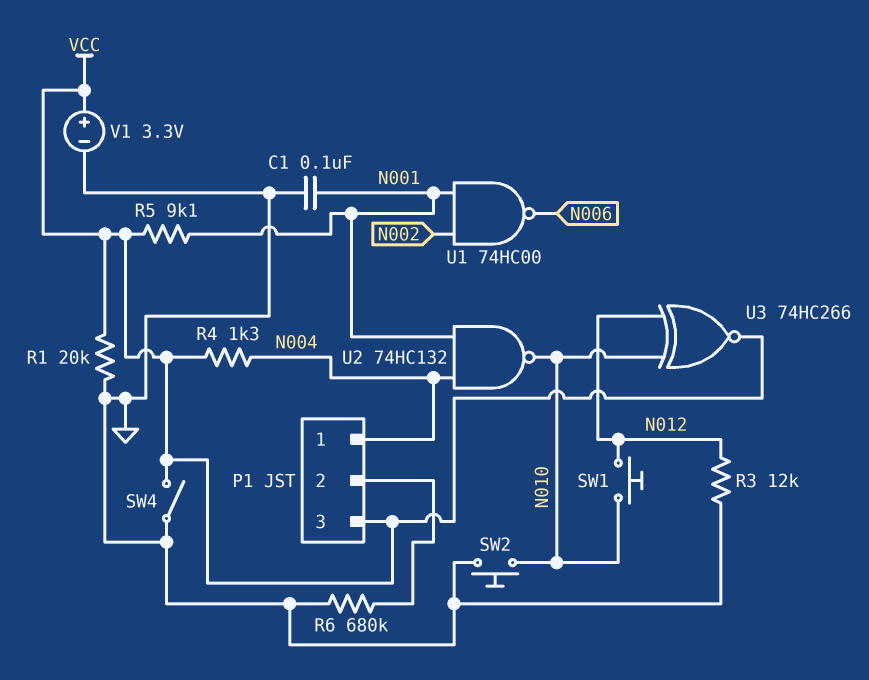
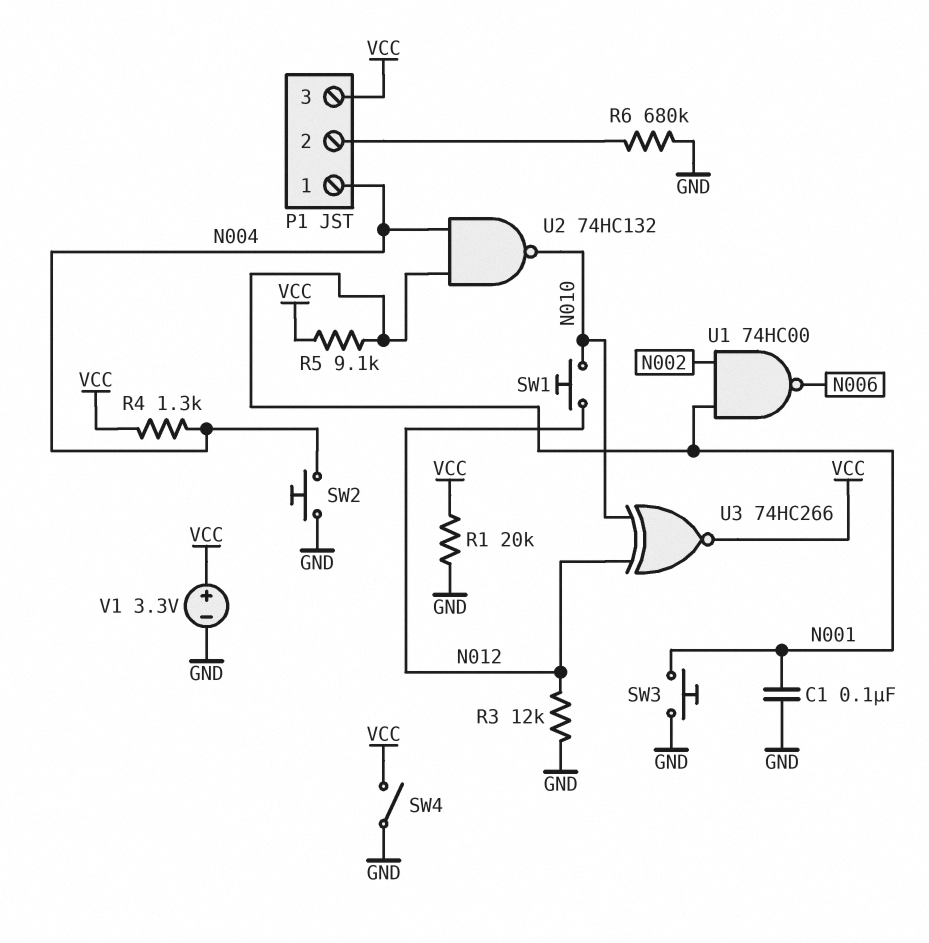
SW2: button (GND, N010) -> button (GND, N004)
SW3: none -> button (GND, N001)

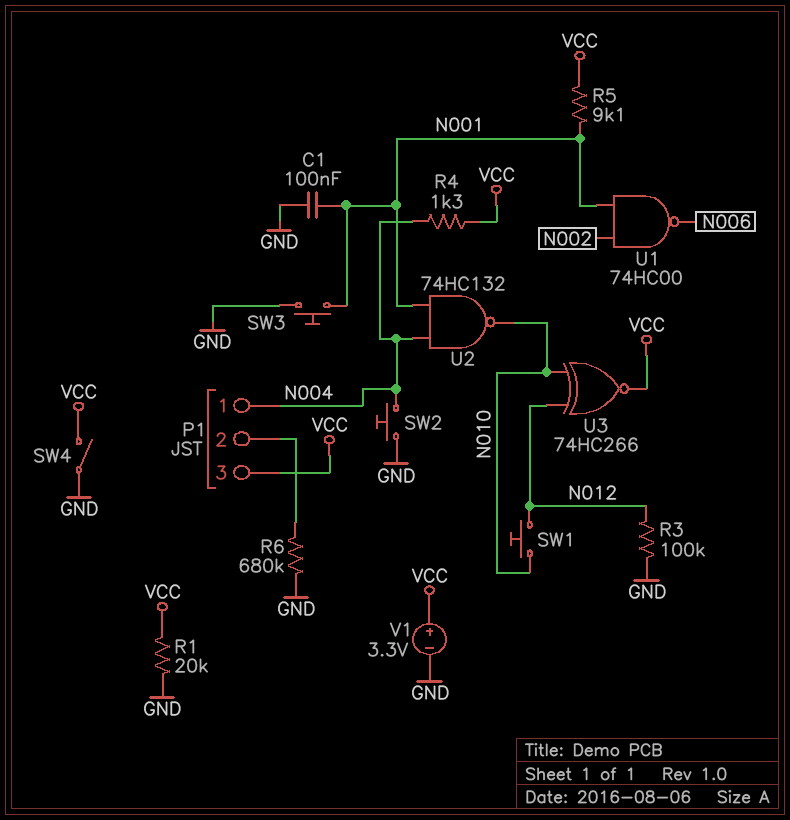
R3: 12k (GND, N012) -> 100k (GND, N012)

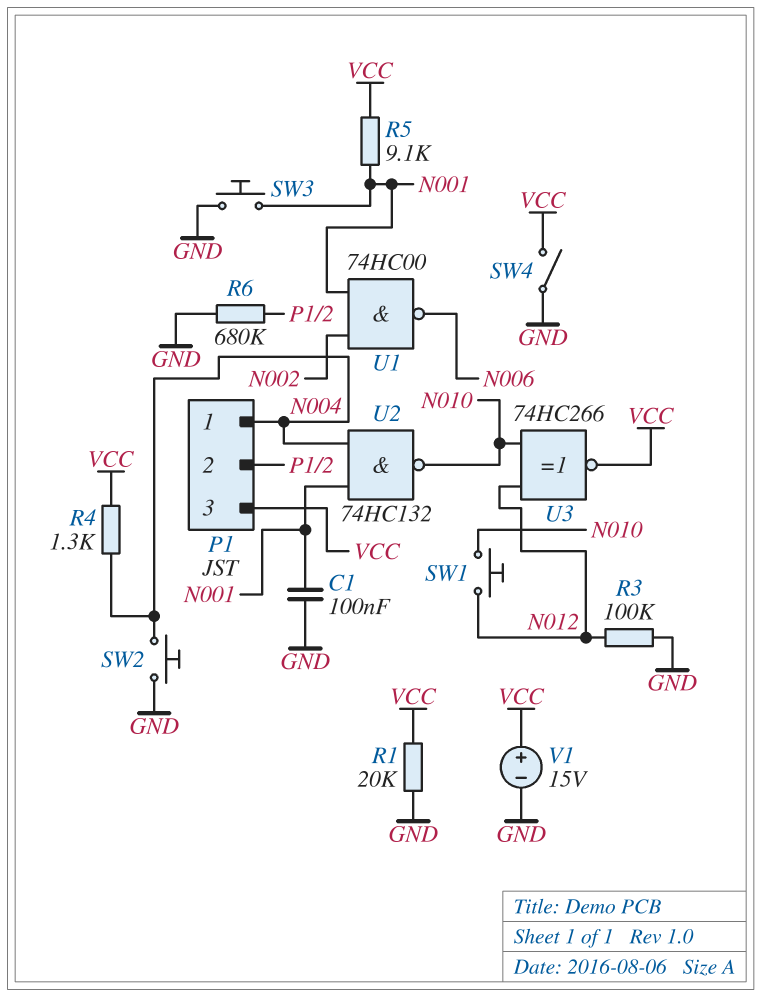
V1: 3.3V (plus VCC, minus GND) -> 15V (plus VCC, minus GND)

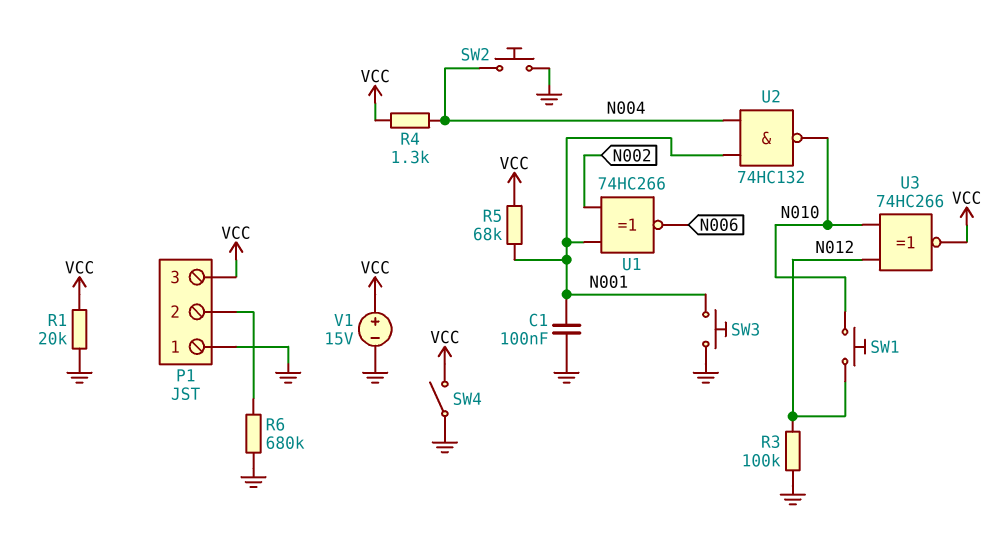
P1 pin 1: N004 -> GND
R5: 9.1k (N001, VCC) -> 68k (N001, VCC)
U1: NAND 74HC00 (in N001, in N002, out N006) -> XNOR 74HC266 (in N001, in N002, out N006)

